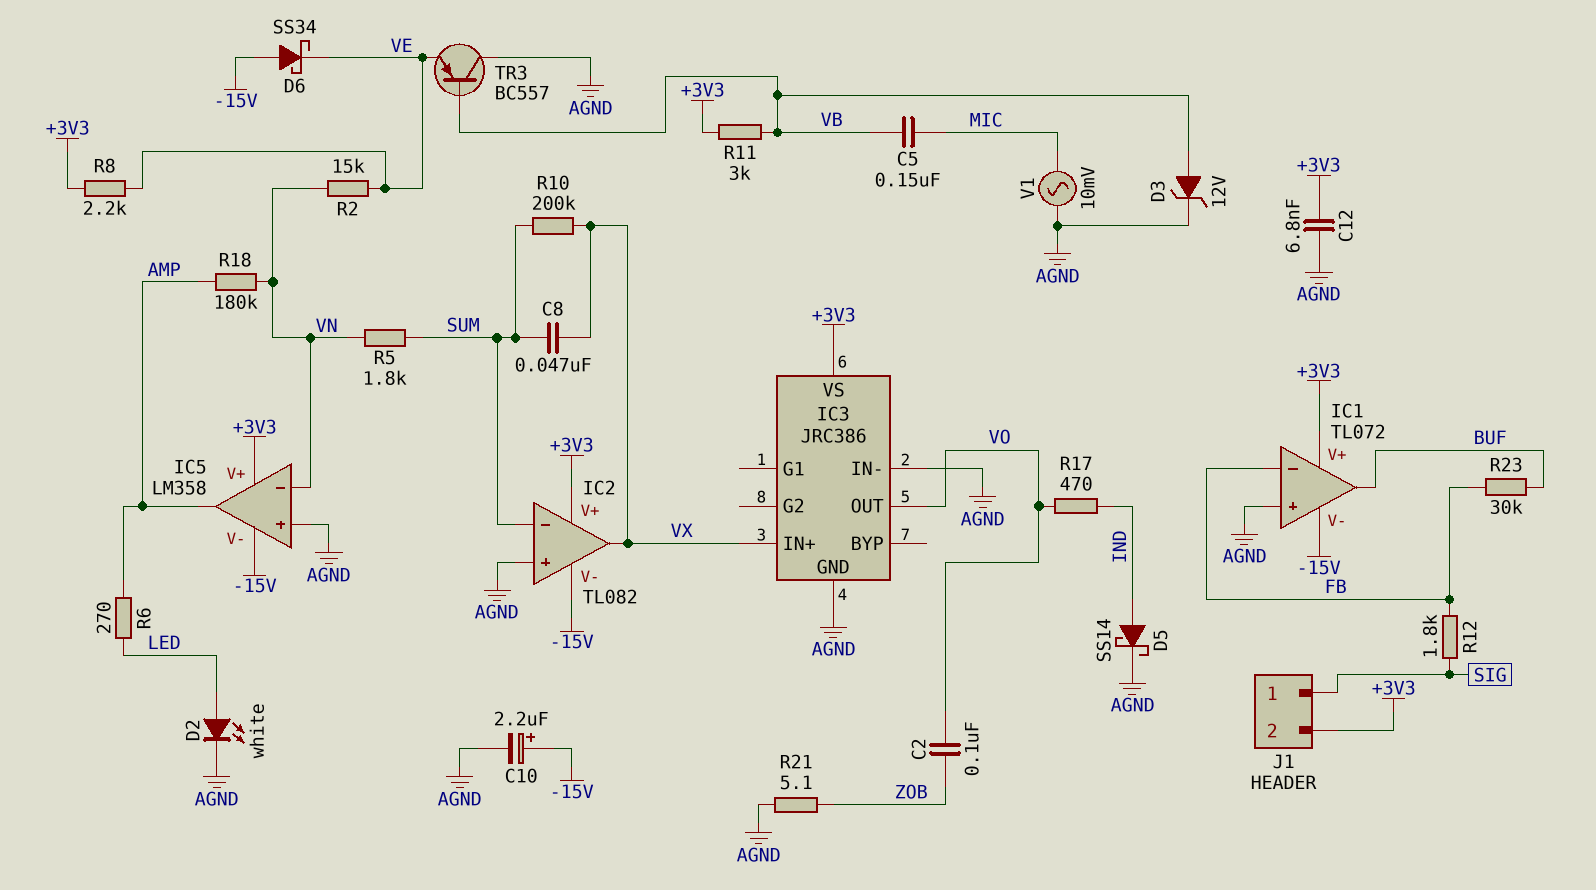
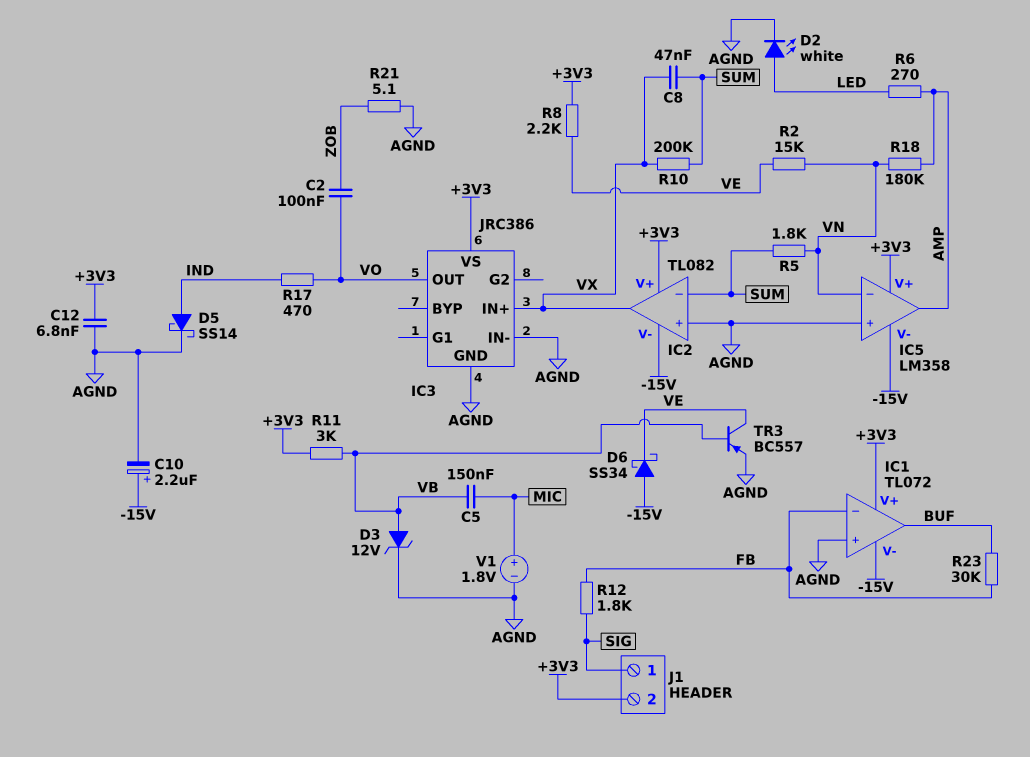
TR3: PNP BC557 (B VB, C AGND, E VE) -> PNP BC557 (B VB, C VE, E AGND)
V1: AC 10mV (AGND, MIC) -> 1.8V (plus MIC, minus AGND)

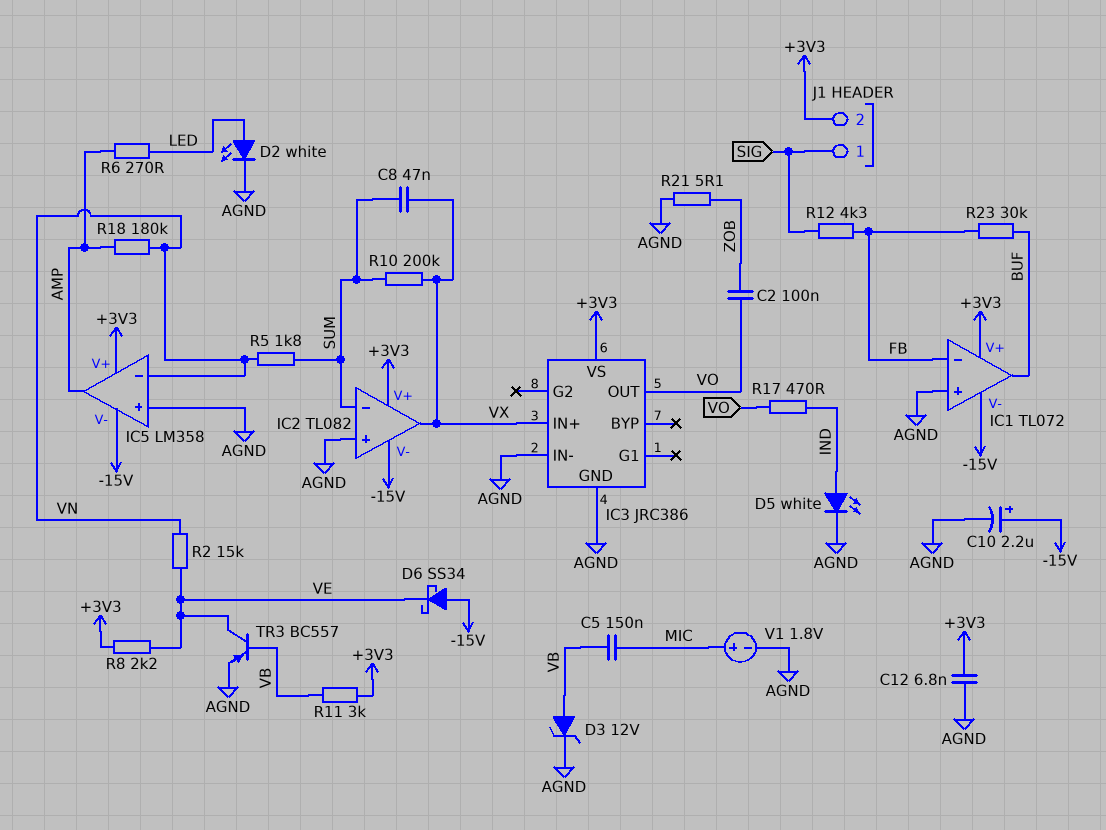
D5: schottky SS14 (A IND, K AGND) -> LED white (A IND, K AGND)
R12: 1.8k (FB, SIG) -> 4.3k (FB, SIG)

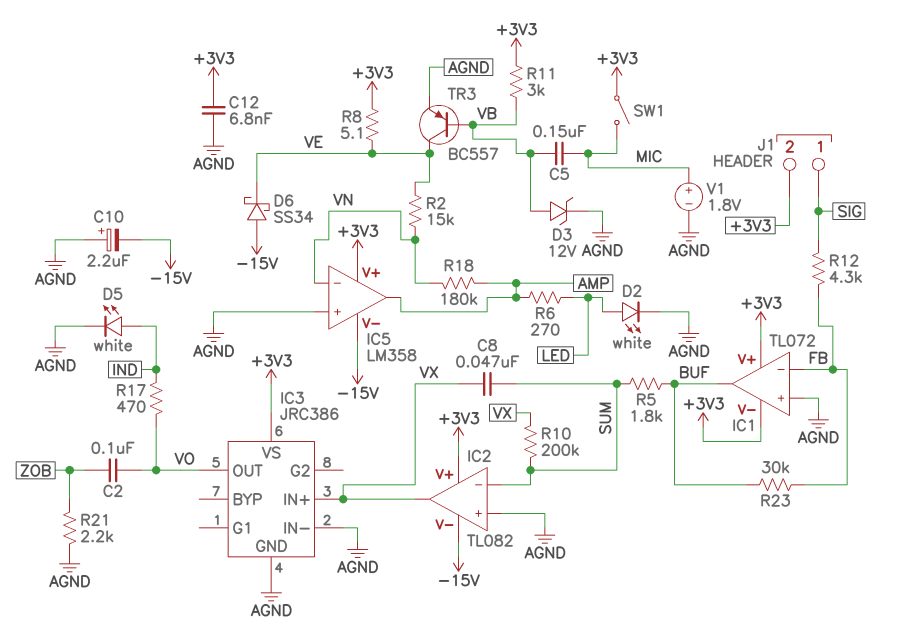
C10: 2.2uF (plus -15V, minus AGND) -> 2.2uF (plus AGND, minus -15V)
IC1 pin V-: -15V -> +3V3
R5: 1.8k (SUM, VN) -> 1.8k (BUF, SUM)
R8: 2.2k (+3V3, VE) -> 5.1 (+3V3, VE)
R21: 5.1 (AGND, ZOB) -> 2.2k (AGND, ZOB)
SW1: none -> switch (+3V3, MIC)

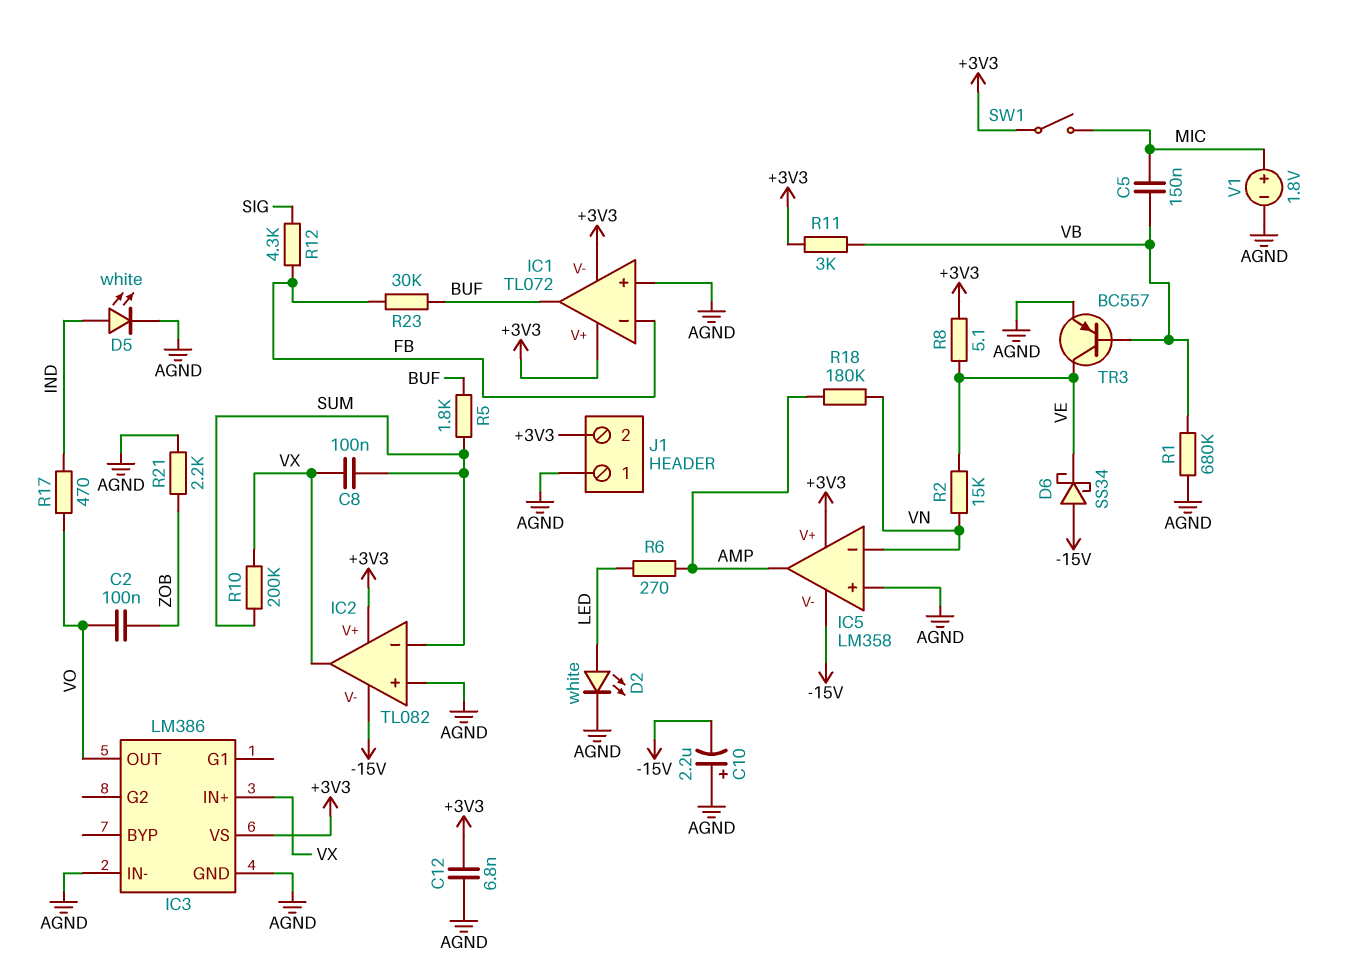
C8: 47nF (SUM, VX) -> 100nF (SUM, VX)
D3: zener 12V (A VB, K AGND) -> none
IC3: JRC386 -> LM386
J1 pin 1: SIG -> AGND
R1: none -> 680k (AGND, VB)

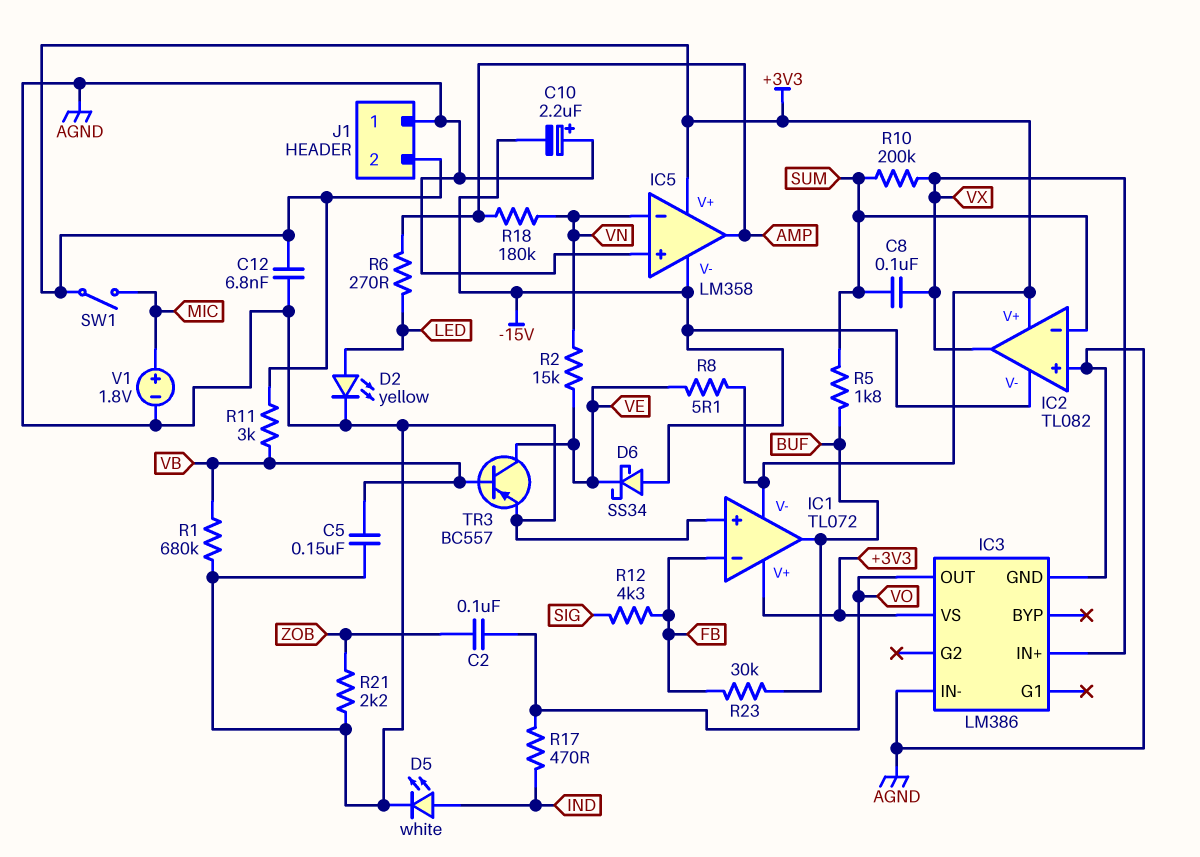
C5: 150nF (MIC, VB) -> 150nF (AGND, VB)
D2: LED white (A LED, K AGND) -> LED yellow (A LED, K AGND)

